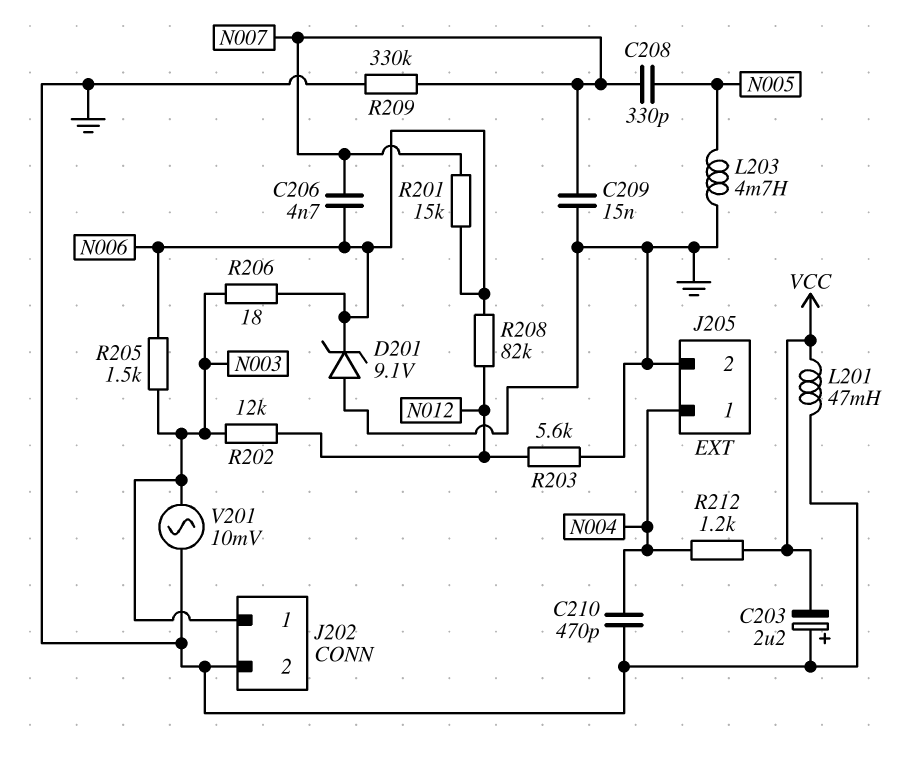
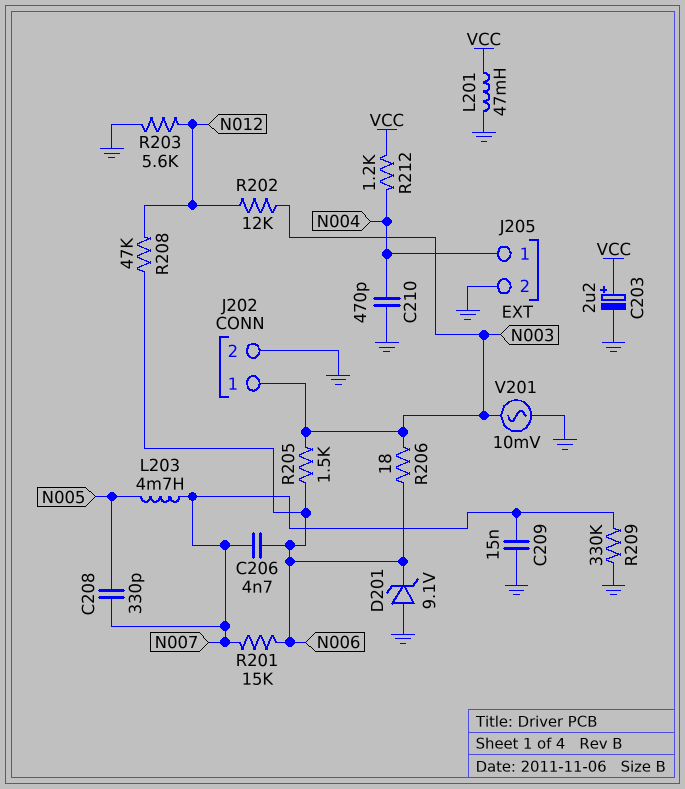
C203: 2.2uF (plus GND, minus VCC) -> 2.2uF (plus VCC, minus GND)
L203: 4.7mH (GND, N005) -> 4.7mH (N005, N007)
R208: 82k (N006, N012) -> 47k (N006, N012)

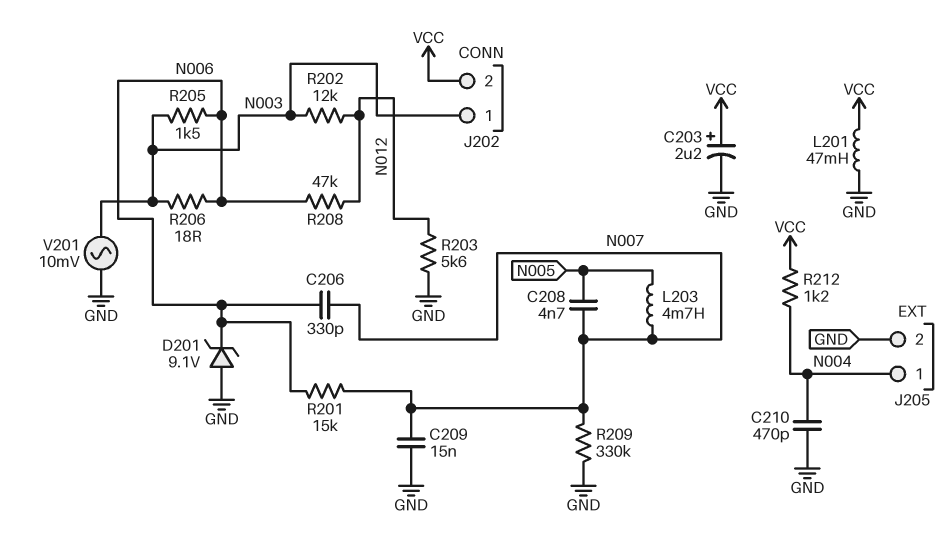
C206: 4.7nF (N006, N007) -> 330pF (N006, N007)
C208: 330pF (N005, N007) -> 4.7nF (N005, N007)
J202 pin 2: GND -> VCC

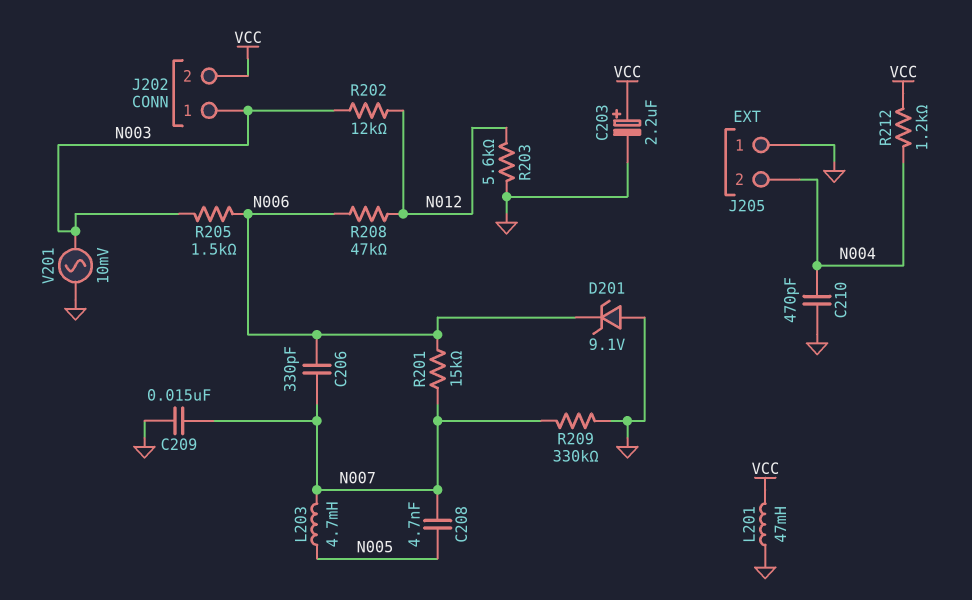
J205 pin 1: N004 -> GND
J205 pin 2: GND -> N004
R206: 18 (N003, N006) -> none

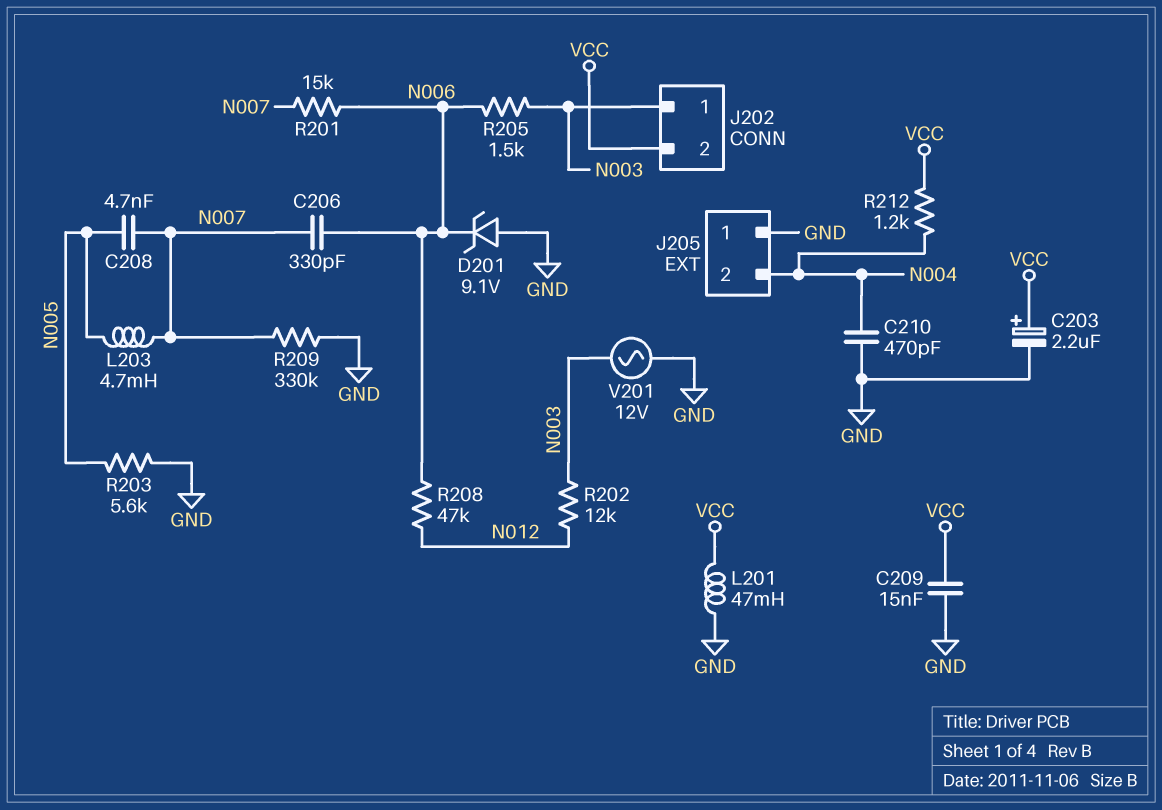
C209: 15nF (GND, N007) -> 15nF (GND, VCC)
R203: 5.6k (GND, N012) -> 5.6k (GND, N005)
V201: AC 10mV (GND, N003) -> AC 12V (GND, N003)

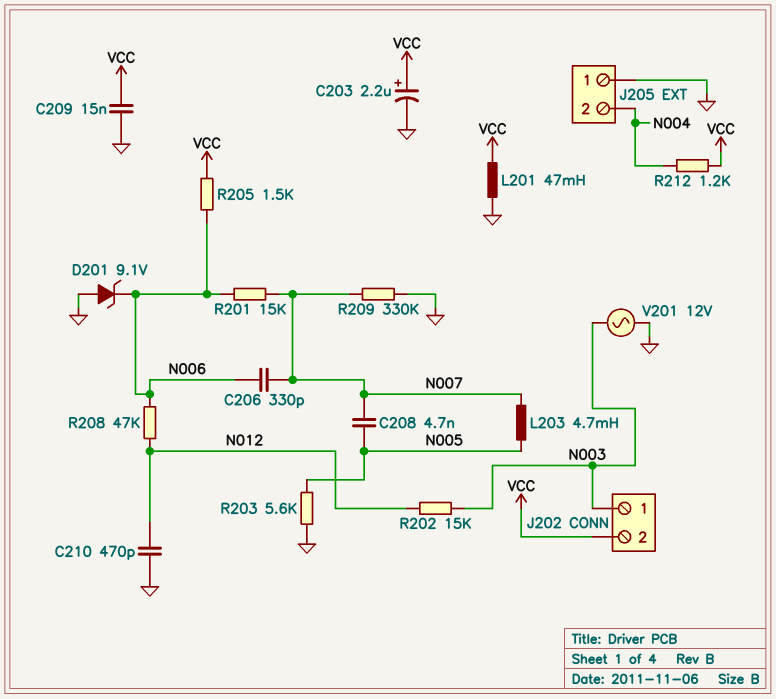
C210: 470pF (GND, N004) -> 470pF (GND, N012)
R202: 12k (N003, N012) -> 15k (N003, N012)
R205: 1.5k (N003, N006) -> 1.5k (N006, VCC)

